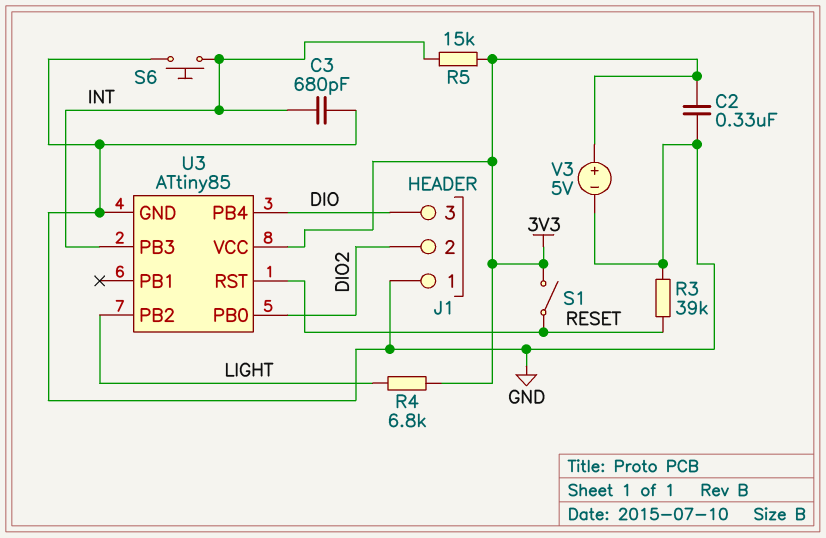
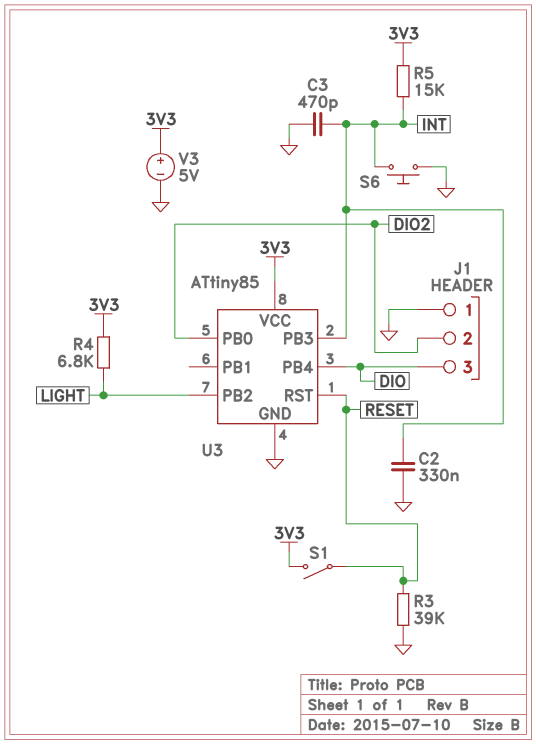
C2: 330nF (3V3, GND) -> 330nF (GND, INT)
C3: 680pF (GND, INT) -> 470pF (GND, INT)

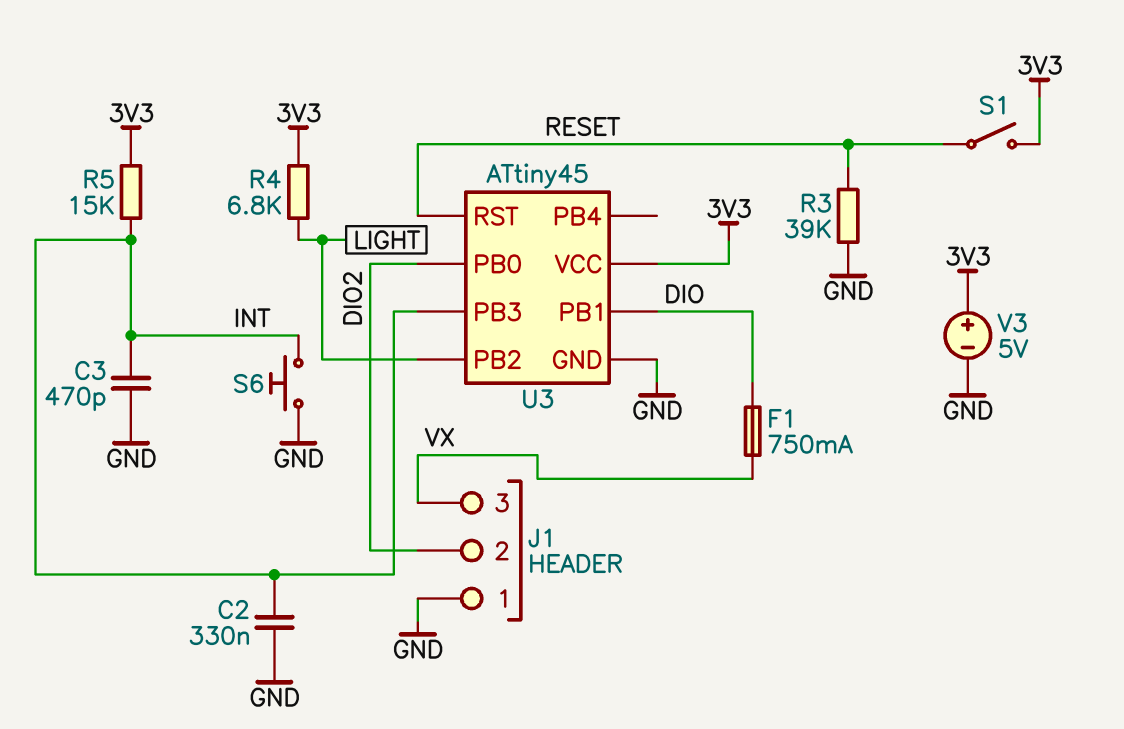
F1: none -> 750mA (DIO, VX)
J1 pin 3: DIO -> VX
U3: ATtiny85 -> ATtiny45
U3 pin PB1: none -> DIO
U3 pin PB4: DIO -> none

